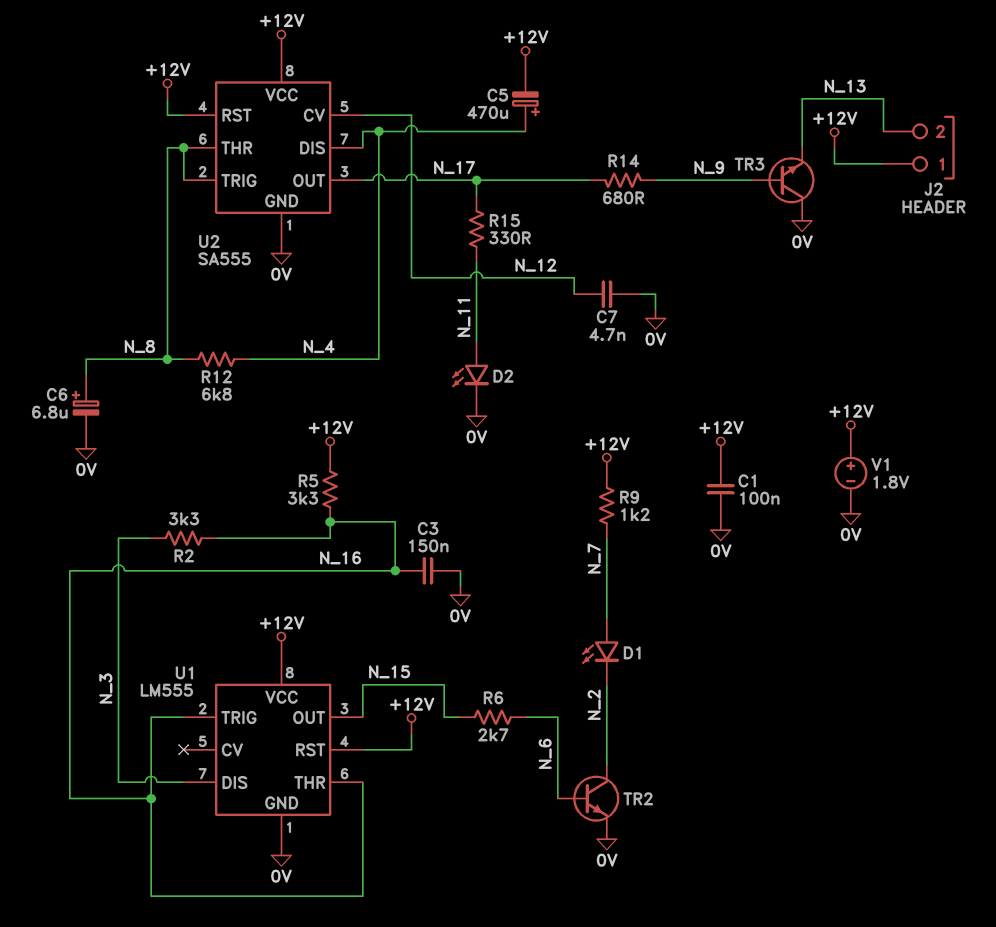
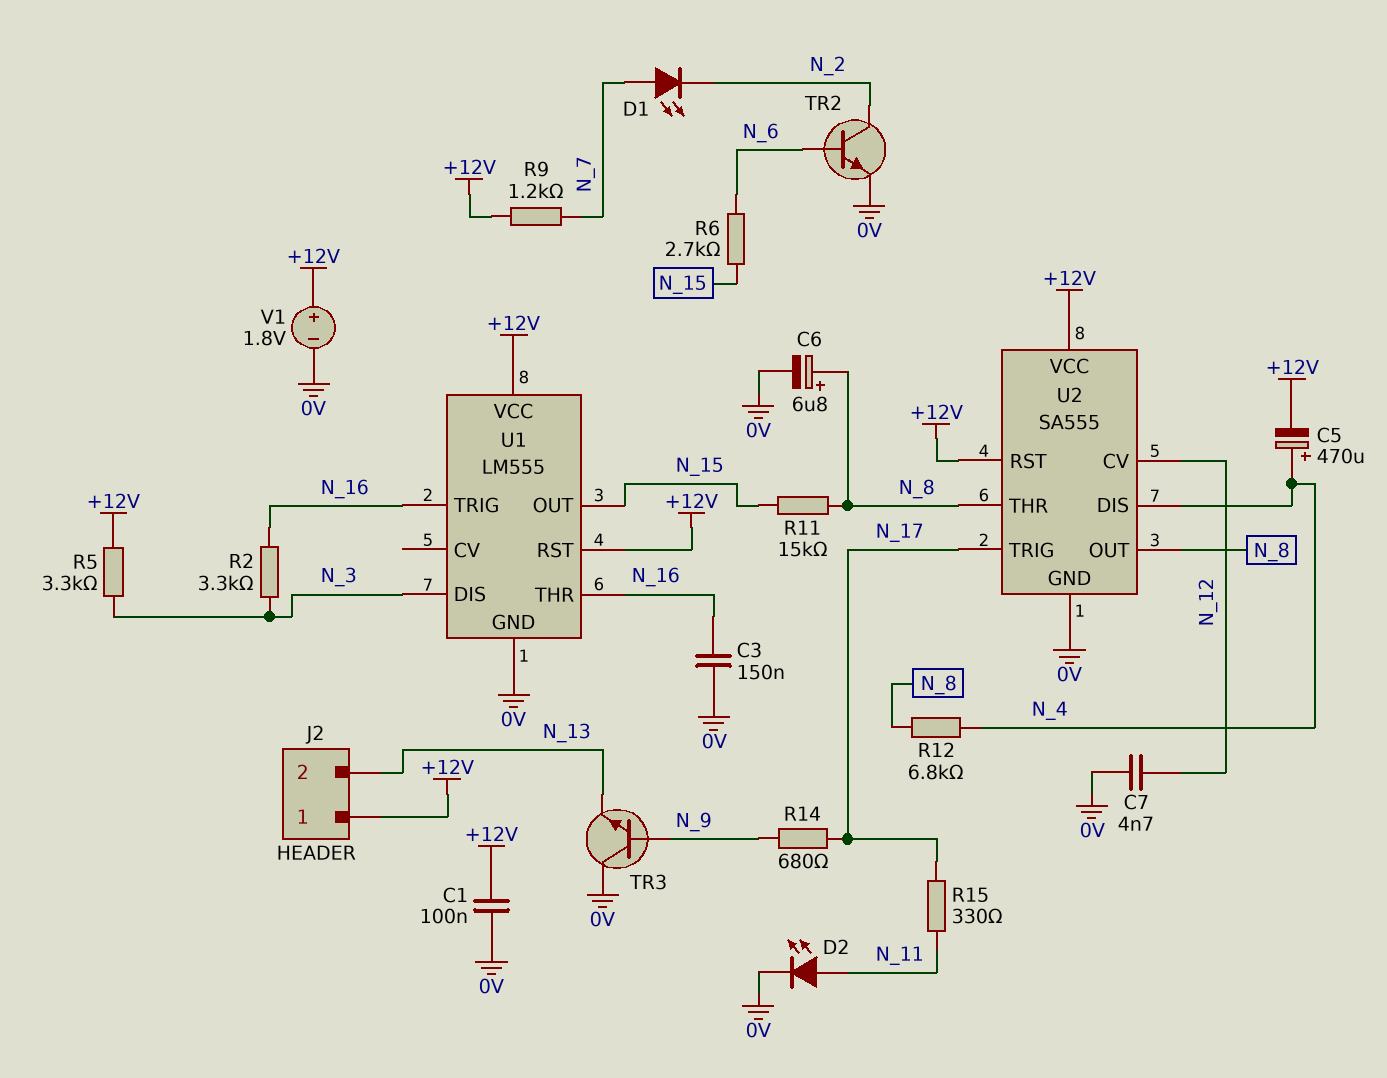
R5: 3.3k (+12V, N_16) -> 3.3k (+12V, N_3)
R11: none -> 15k (N_8, N_15)
U2 pin OUT: N_17 -> N_8
U2 pin TRIG: N_8 -> N_17

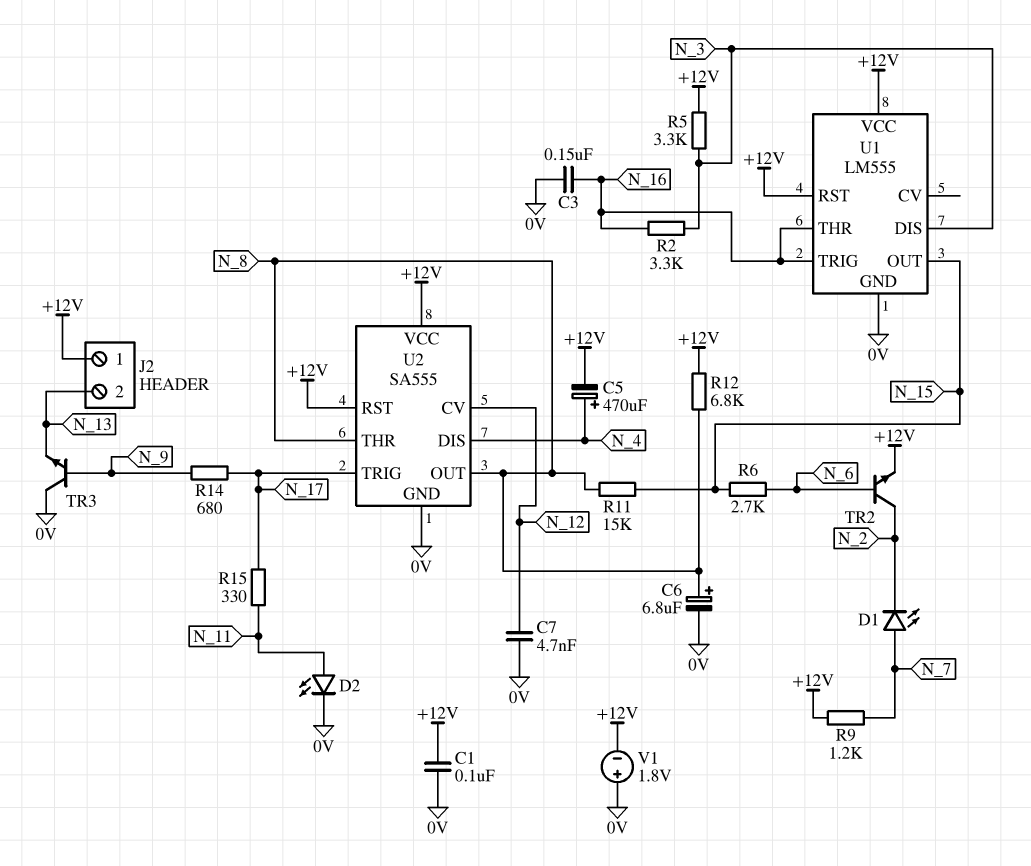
R12: 6.8k (N_4, N_8) -> 6.8k (+12V, N_8)
TR2: NPN (B N_6, C N_2, E 0V) -> NPN (B N_6, C N_2, E +12V)
V1: 1.8V (plus +12V, minus 0V) -> 1.8V (plus 0V, minus +12V)

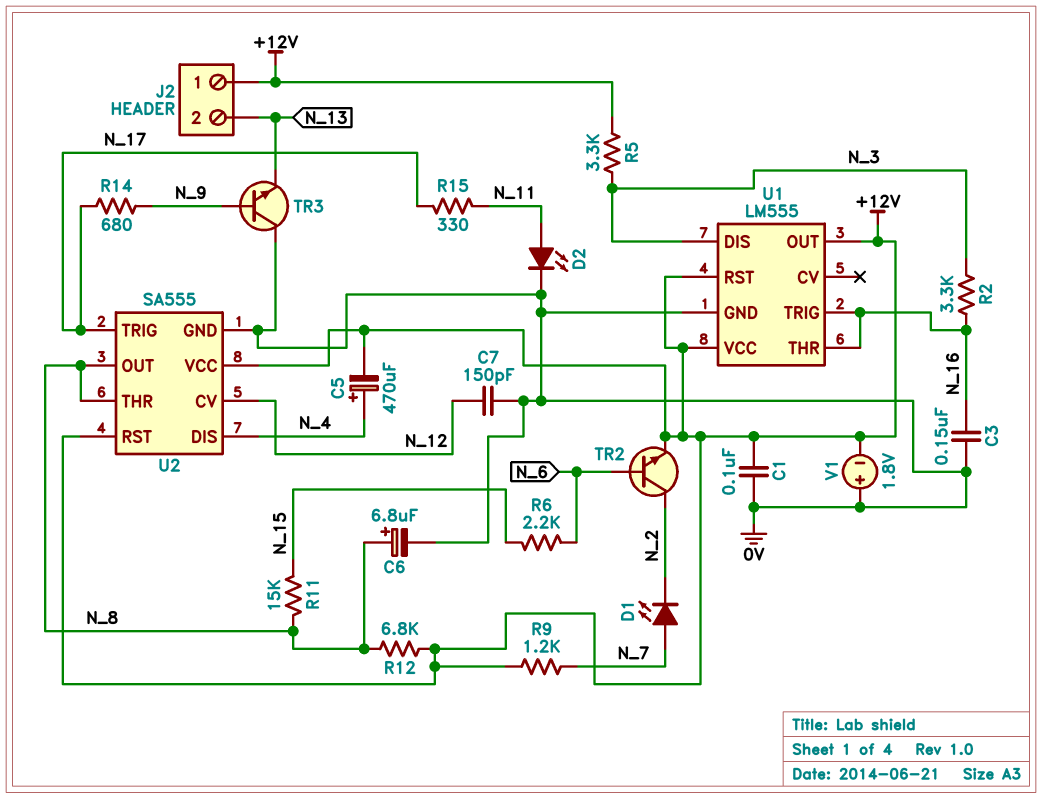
C7: 4.7nF (0V, N_12) -> 150pF (0V, N_12)
R6: 2.7k (N_6, N_15) -> 2.2k (N_6, N_15)
U1 pin OUT: N_15 -> +12V

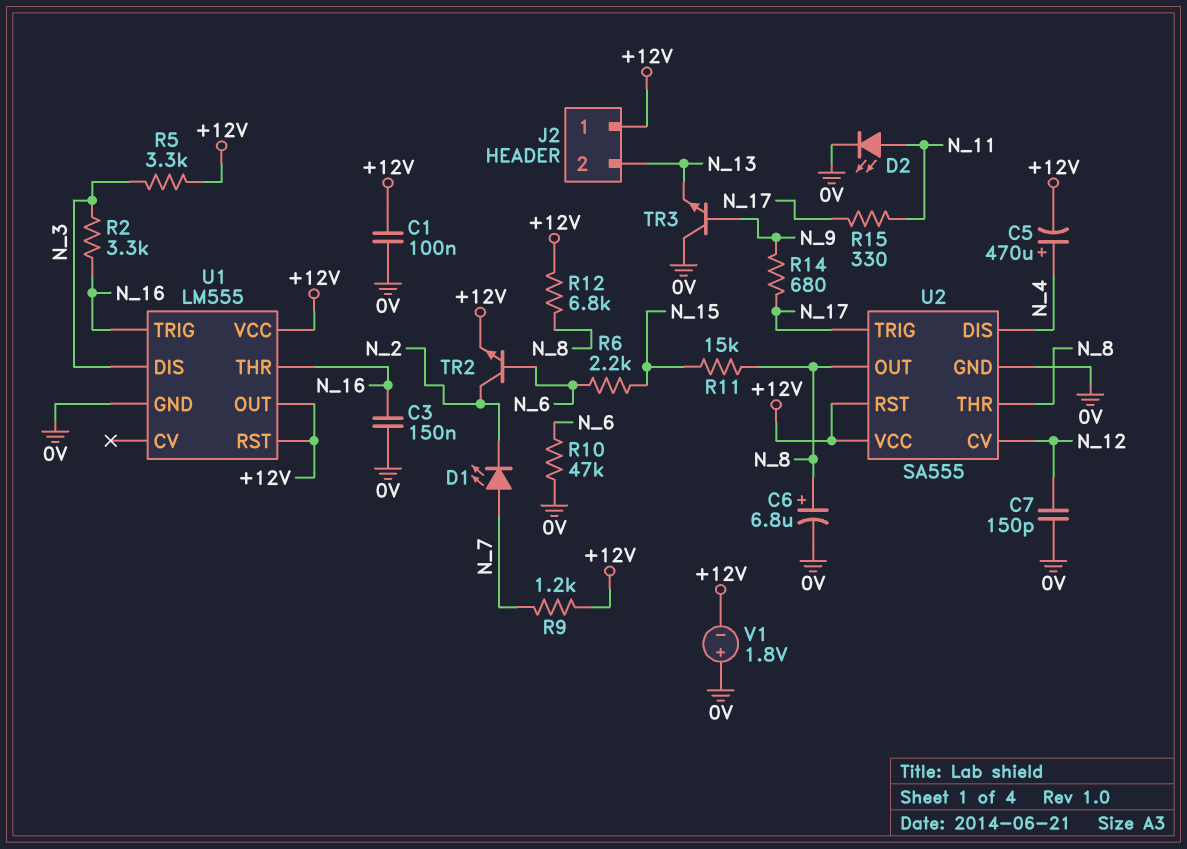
R10: none -> 47k (0V, N_6)

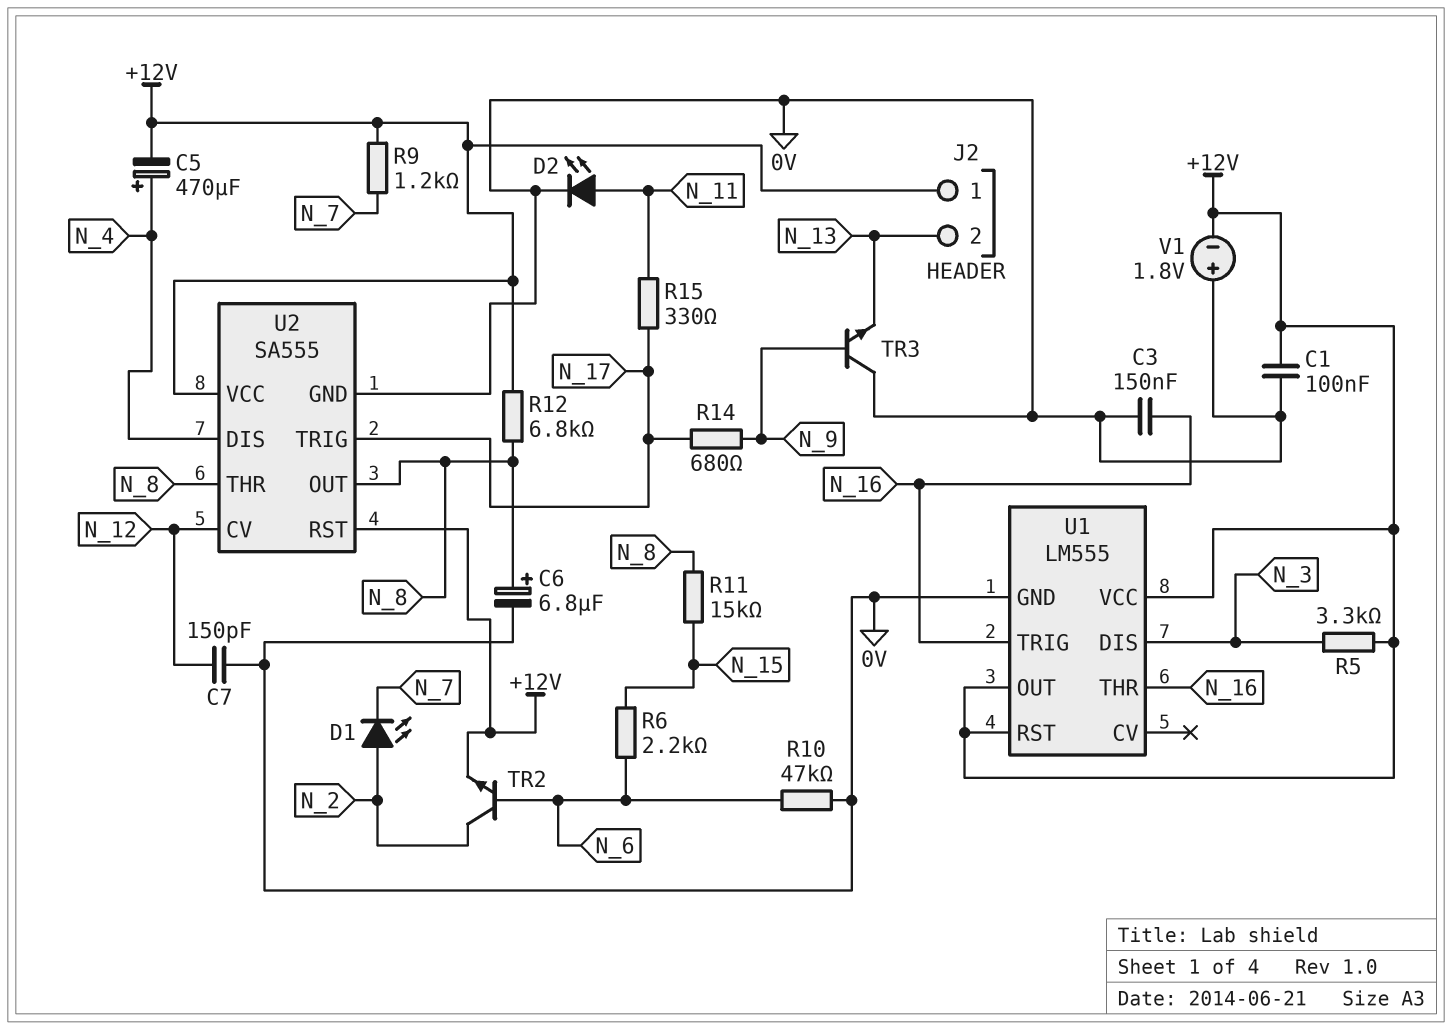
D1: LED (A N_7, K N_2) -> LED (A N_2, K N_7)
R2: 3.3k (N_3, N_16) -> none

